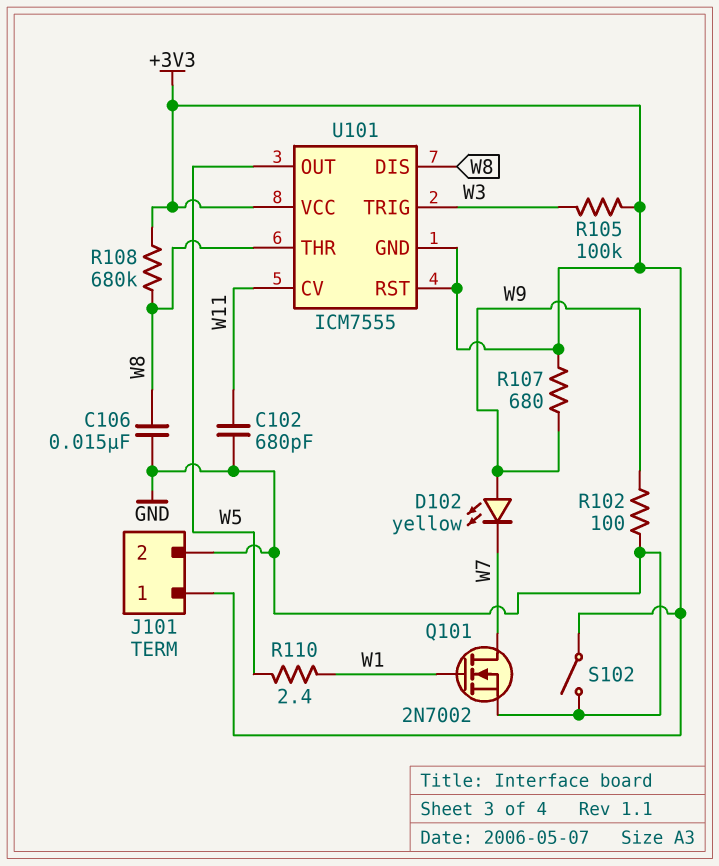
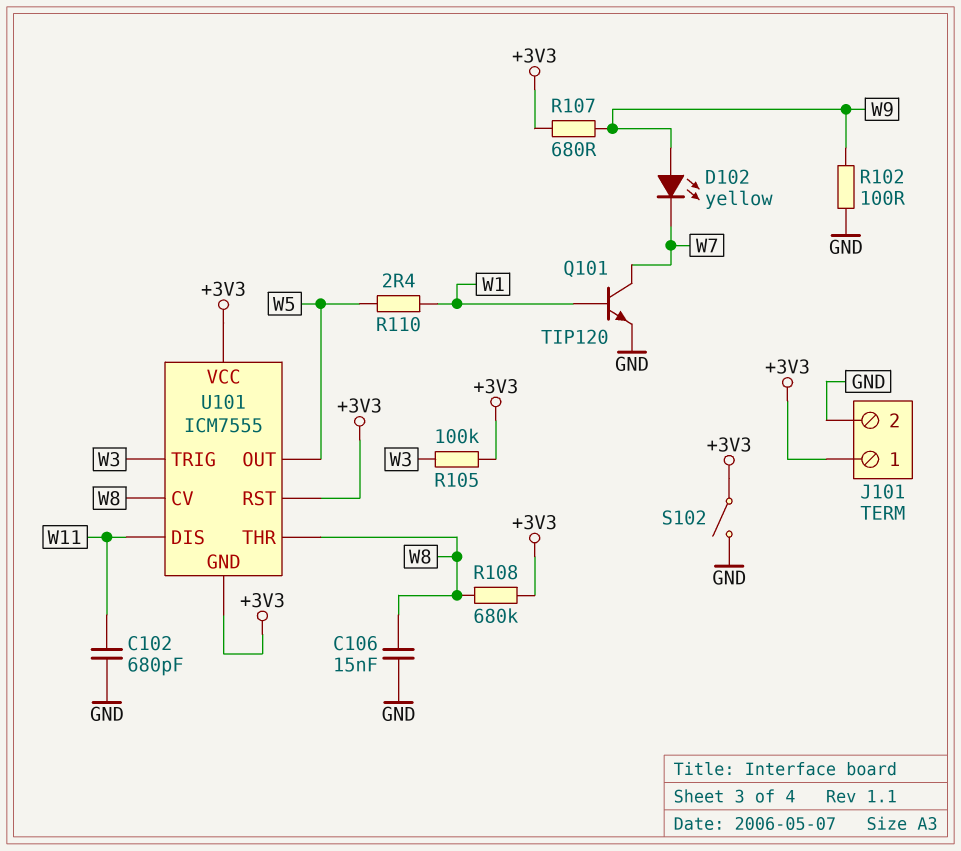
Q101: NMOS 2N7002 (G W1, D W7, S GND) -> NPN TIP120 (B W1, C W7, E GND)
U101 pin CV: W11 -> W8
U101 pin DIS: W8 -> W11

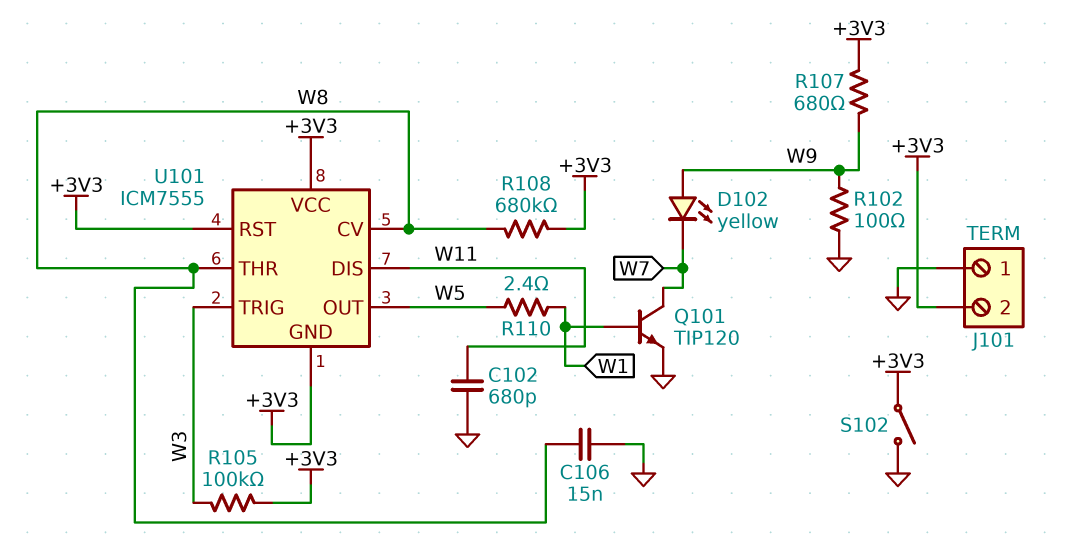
J101 pin 1: +3V3 -> GND
J101 pin 2: GND -> +3V3

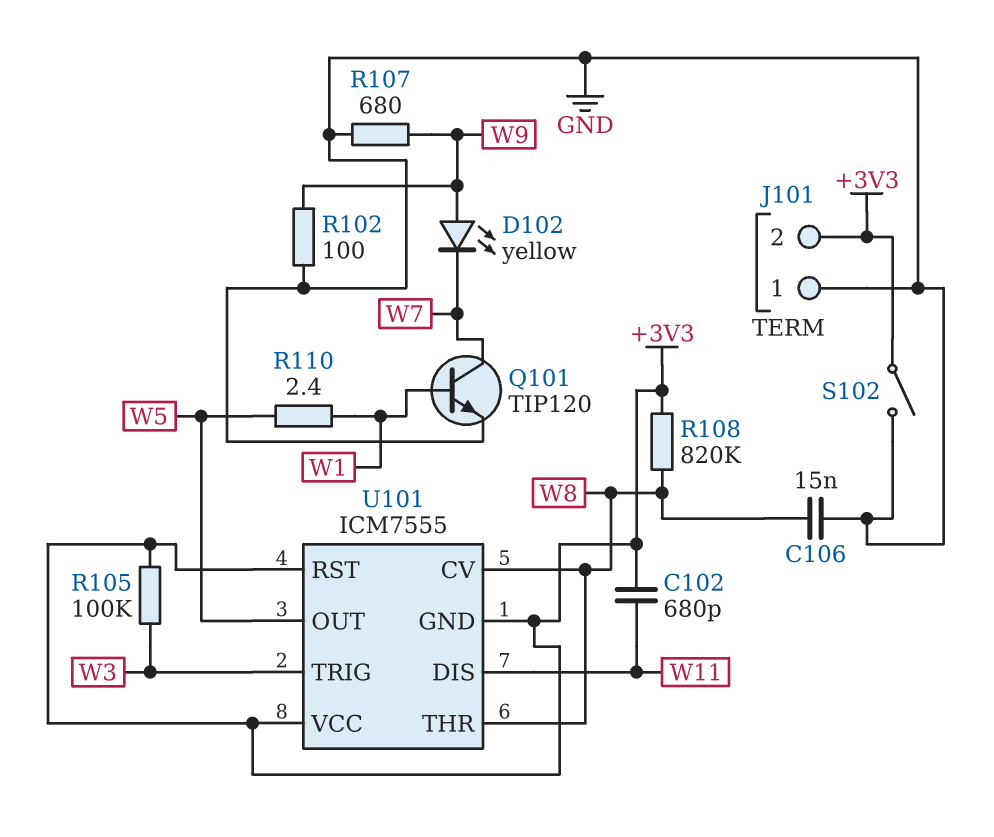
C102: 680pF (GND, W11) -> 680pF (+3V3, W11)
R107: 680 (+3V3, W9) -> 680 (GND, W9)
R108: 680k (+3V3, W8) -> 820k (+3V3, W8)

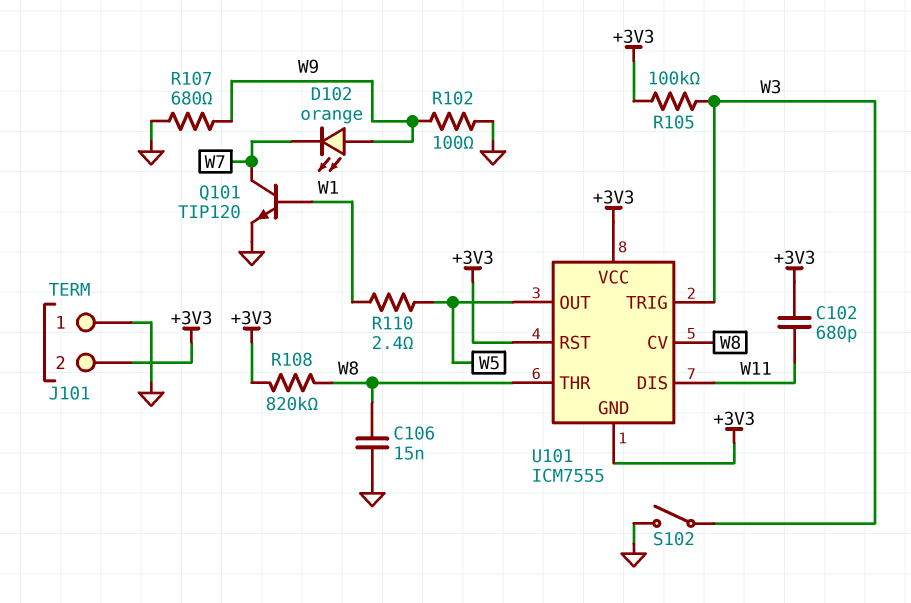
D102: LED yellow (A W9, K W7) -> LED orange (A W9, K W7)
S102: switch (+3V3, GND) -> switch (GND, W3)

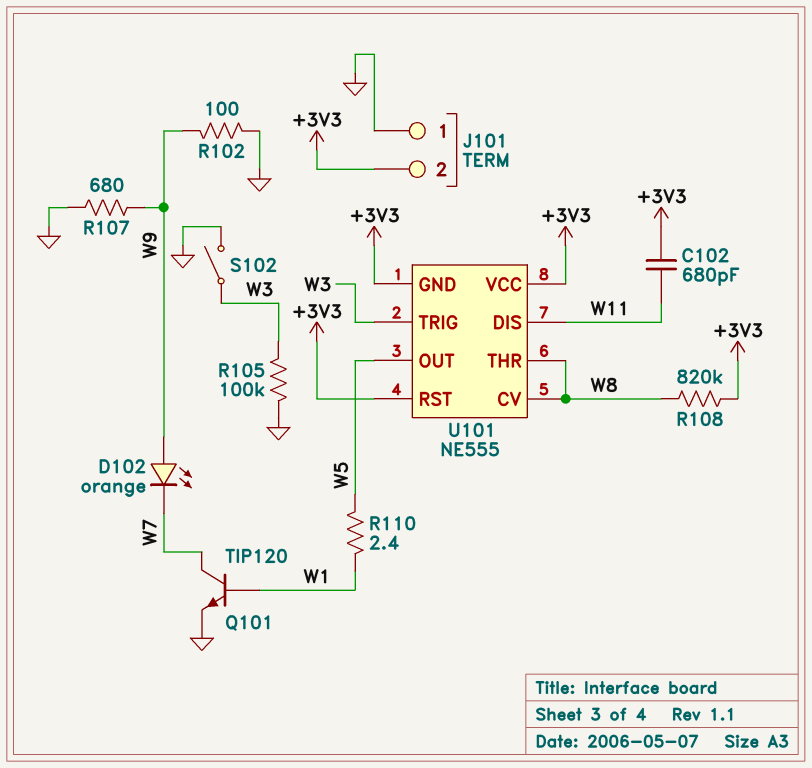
C106: 15nF (GND, W8) -> none
R105: 100k (+3V3, W3) -> 100k (GND, W3)
U101: ICM7555 -> NE555

